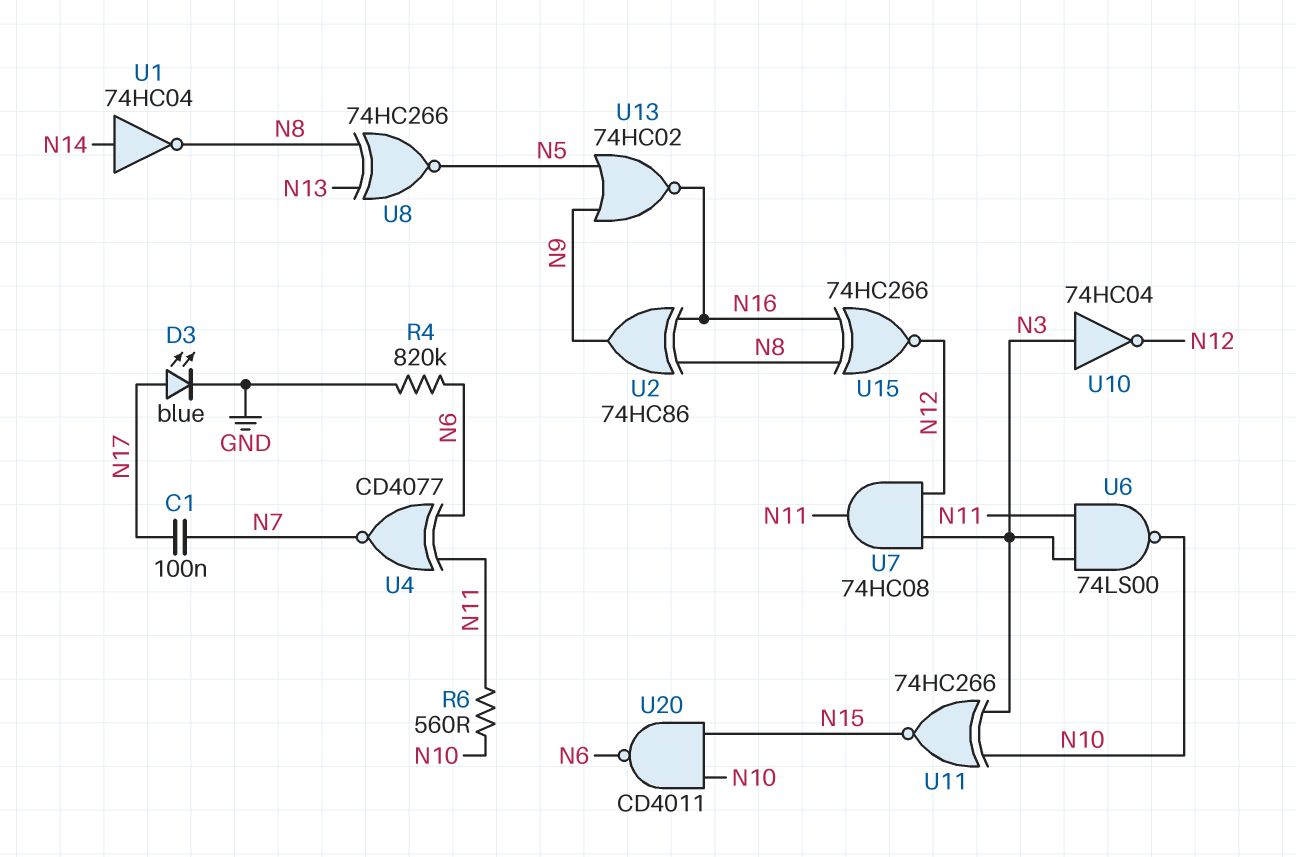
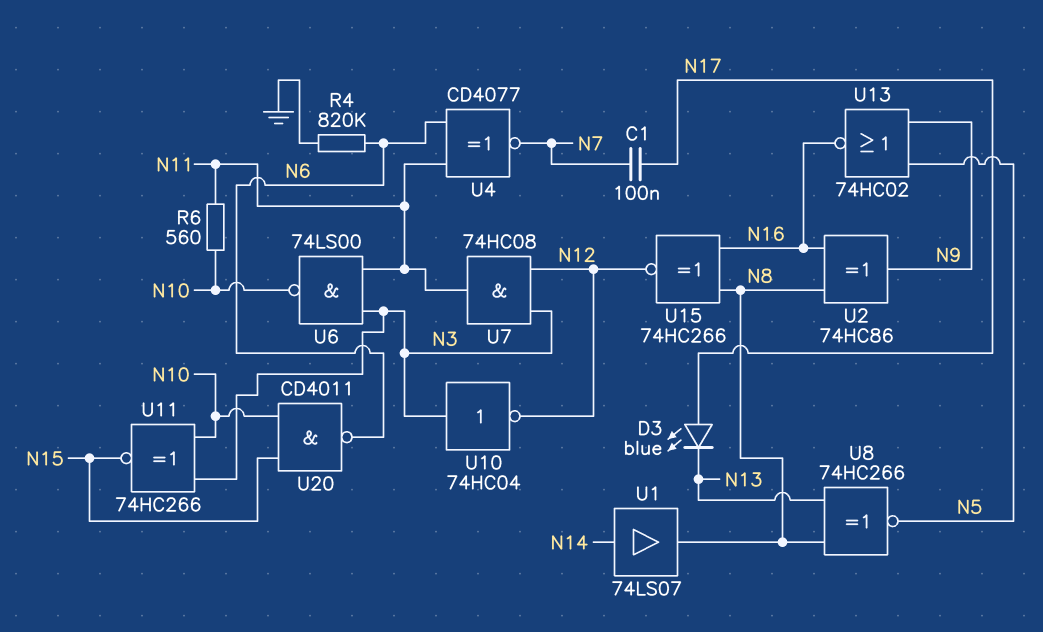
D3: LED blue (A N17, K GND) -> LED blue (A N17, K N13)
U1: NOT 74HC04 (in N14, out N8) -> buffer 74LS07 (in N14, out N8)

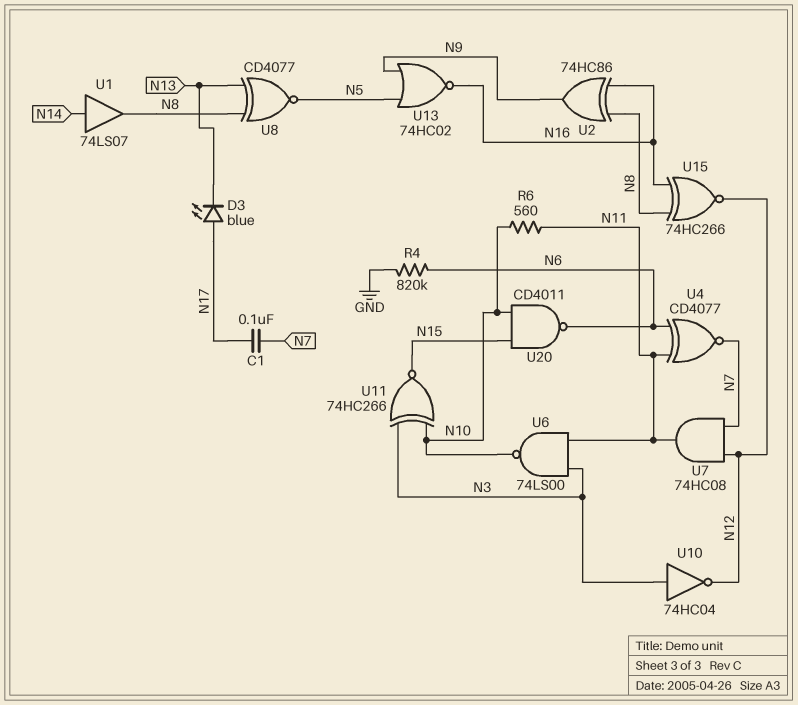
U7: AND 74HC08 (in N3, in N12, out N11) -> AND 74HC08 (in N7, in N12, out N11)
U8: XNOR 74HC266 (in N8, in N13, out N5) -> XNOR CD4077 (in N8, in N13, out N5)

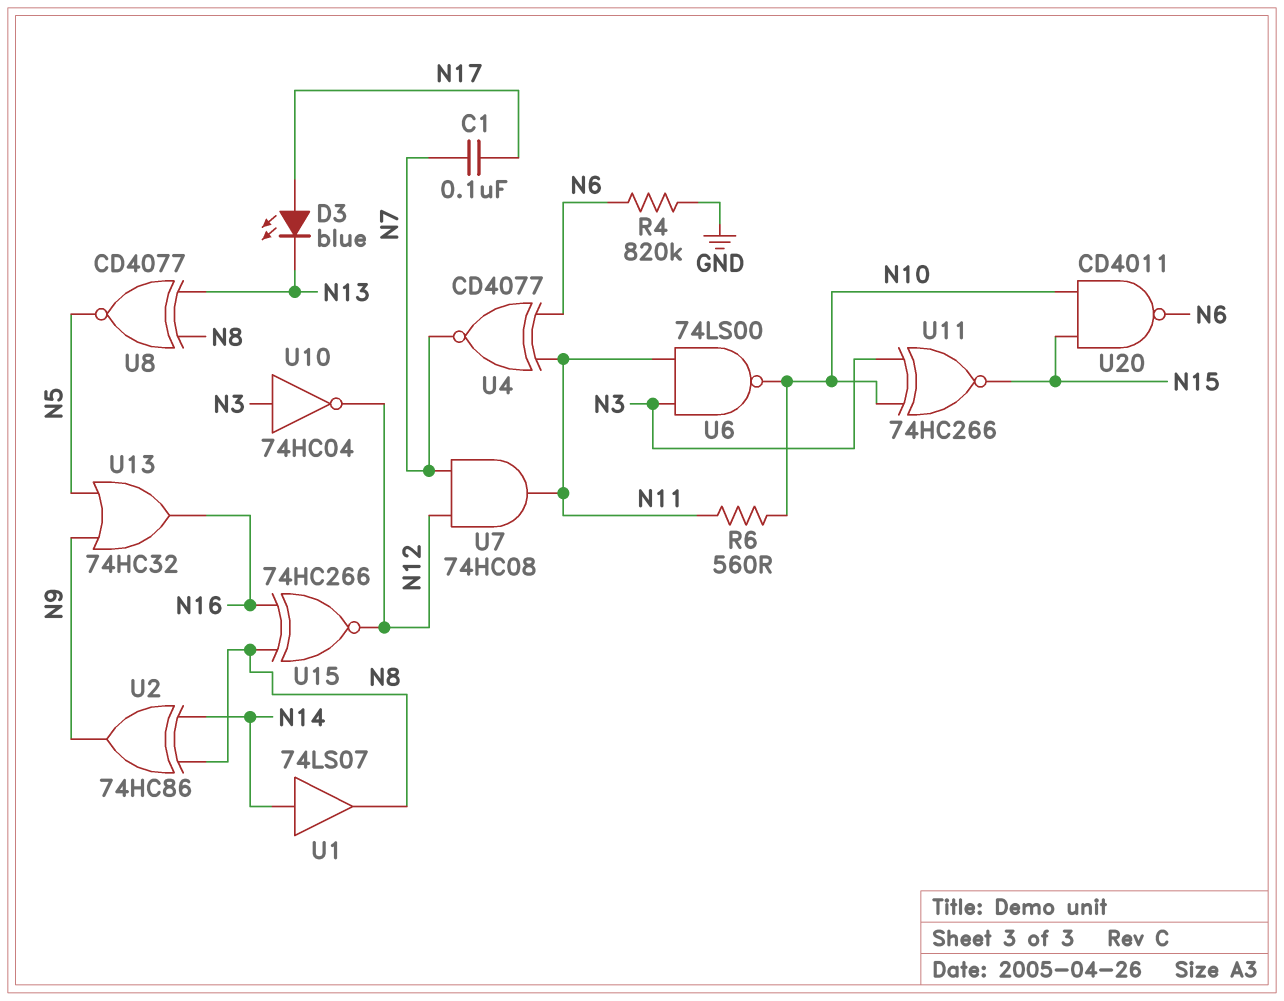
U2: XOR 74HC86 (in N8, in N16, out N9) -> XOR 74HC86 (in N8, in N14, out N9)
U13: NOR 74HC02 (in N5, in N9, out N16) -> OR 74HC32 (in N5, in N9, out N16)

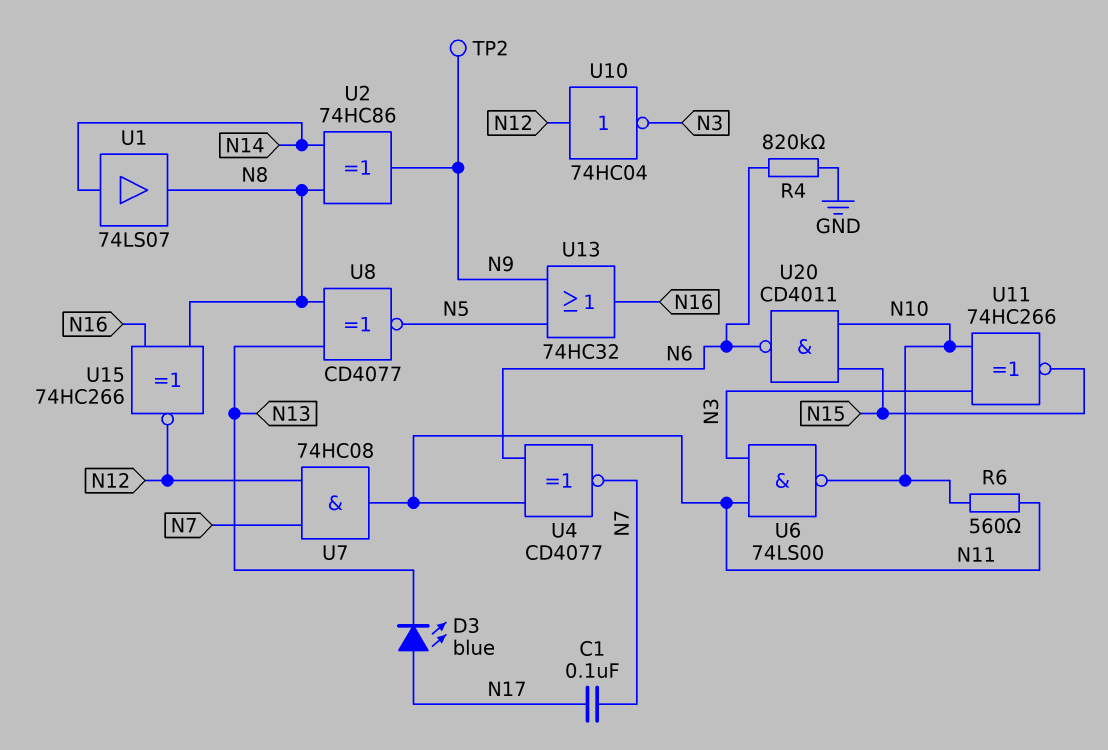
TP2: none -> test point (N9)
U10: NOT 74HC04 (in N3, out N12) -> NOT 74HC04 (in N12, out N3)

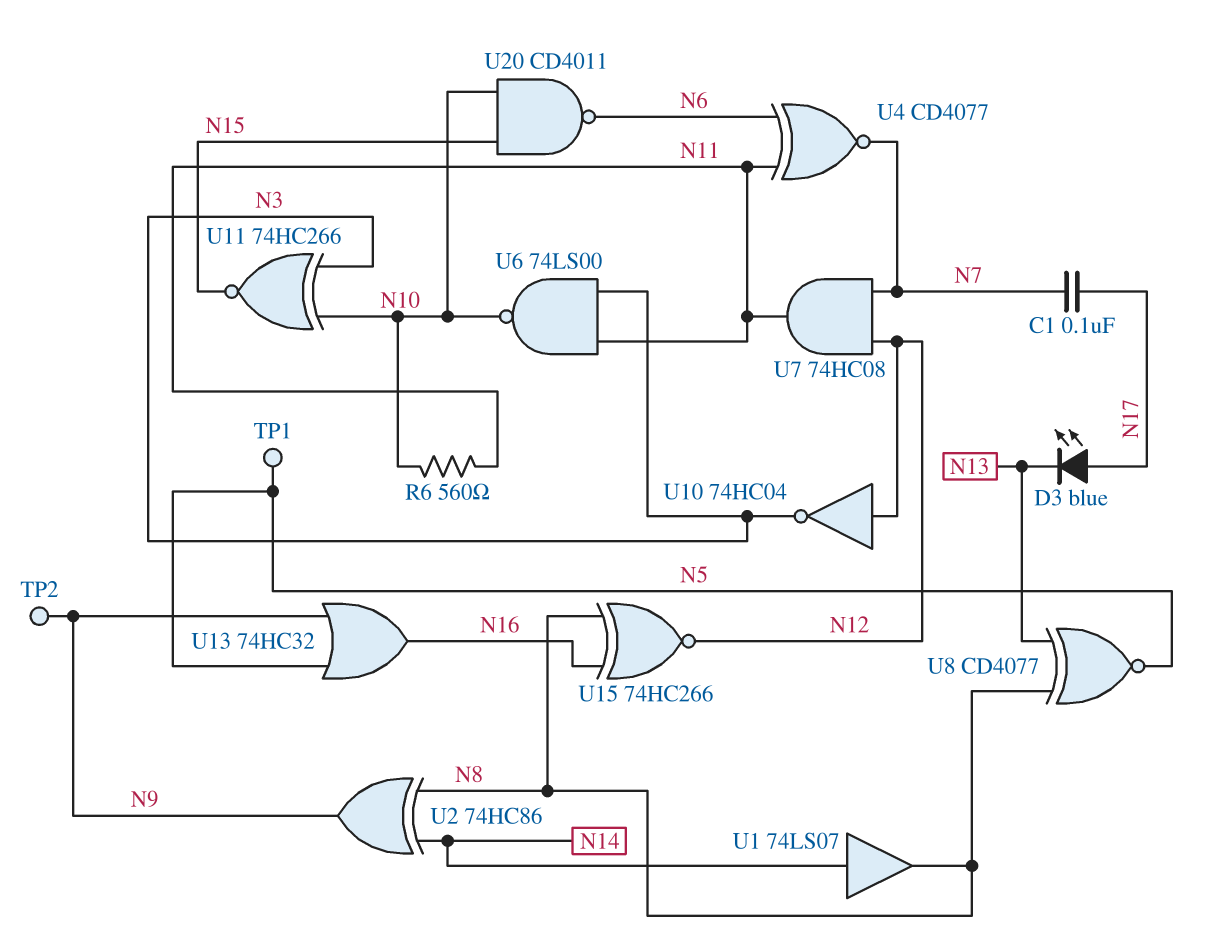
R4: 820k (GND, N6) -> none
TP1: none -> test point (N5)

